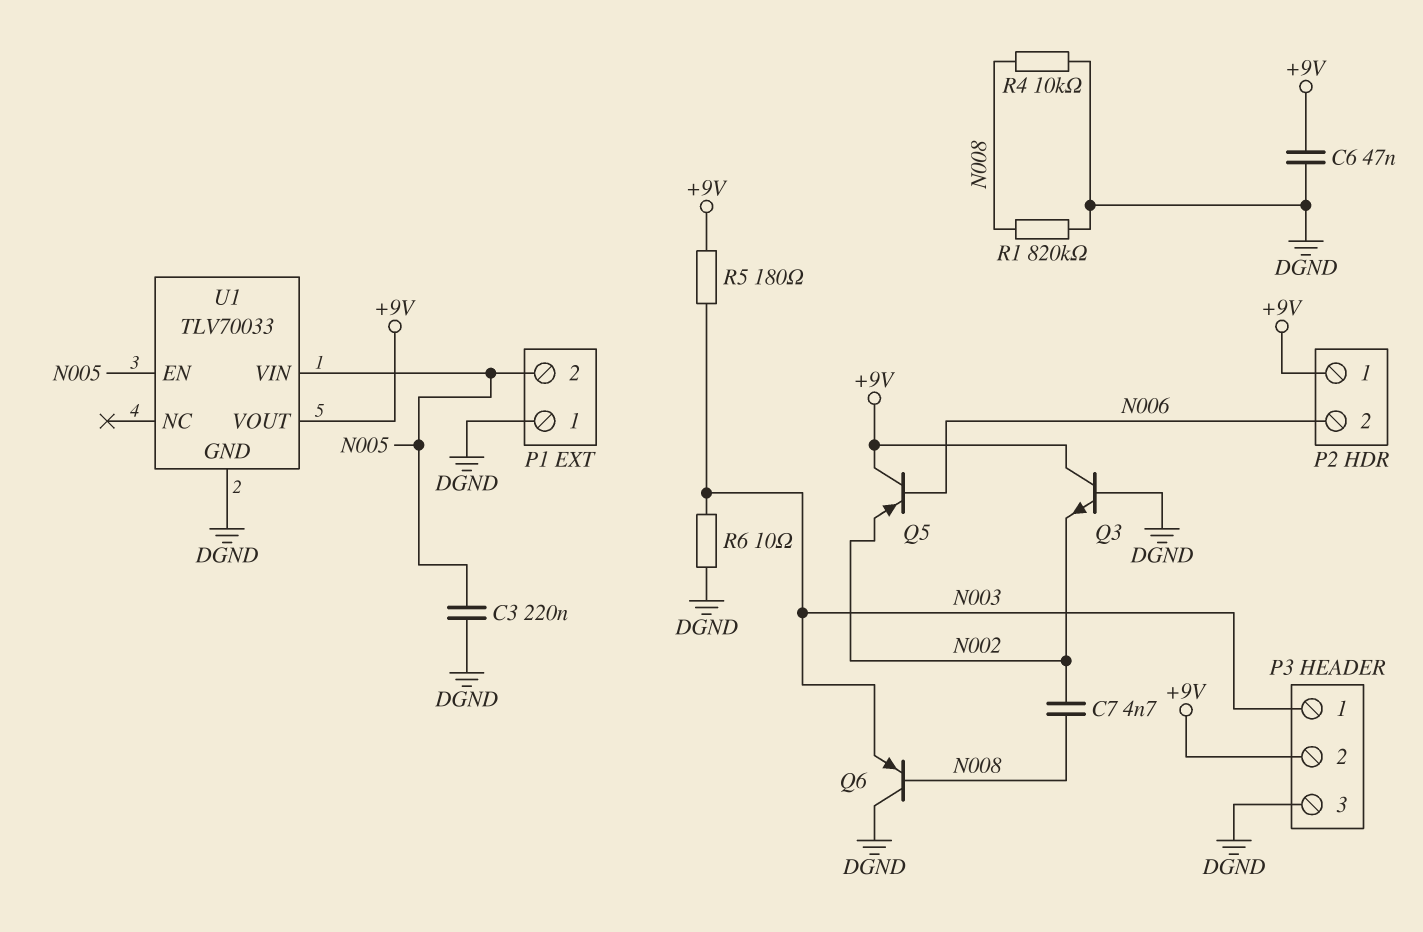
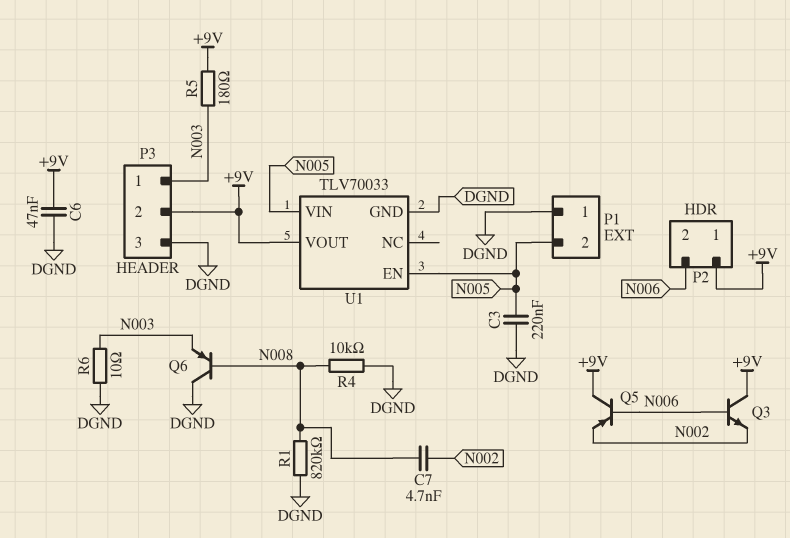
Q3: NPN (B DGND, C +9V, E N002) -> NPN (B N006, C +9V, E N002)

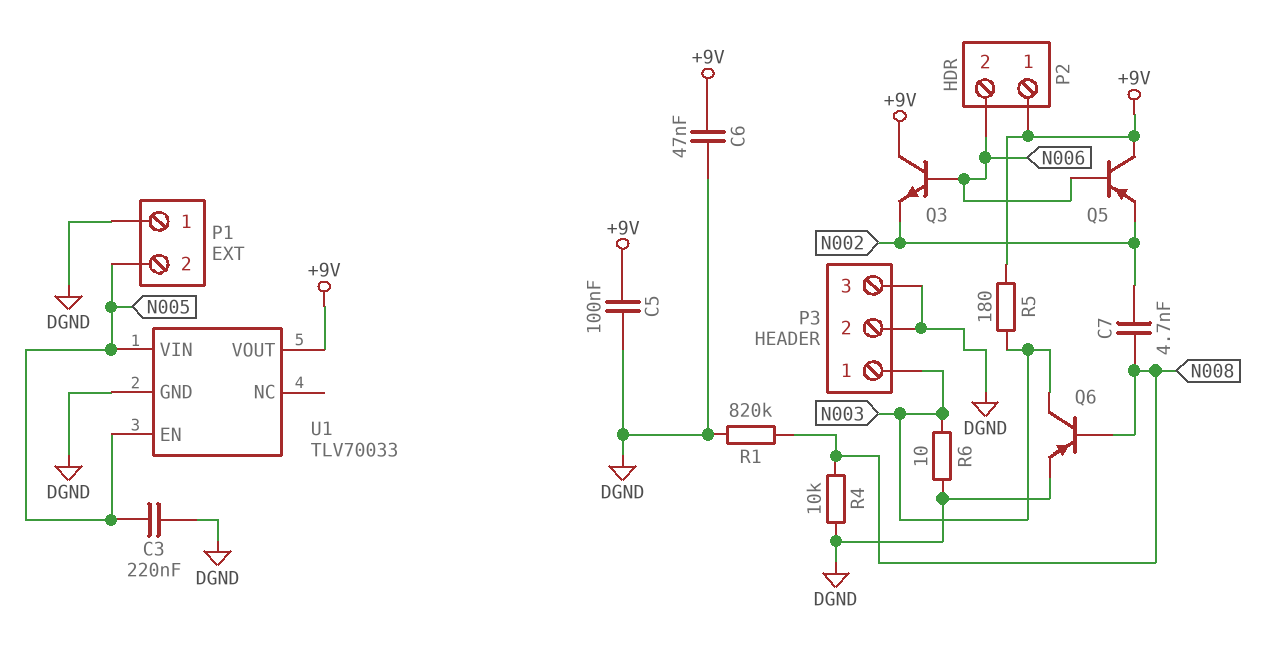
C5: none -> 100nF (+9V, DGND)
P3 pin 2: +9V -> DGND
Q6: PNP (B N008, C DGND, E N003) -> PNP (B N008, C N003, E DGND)

